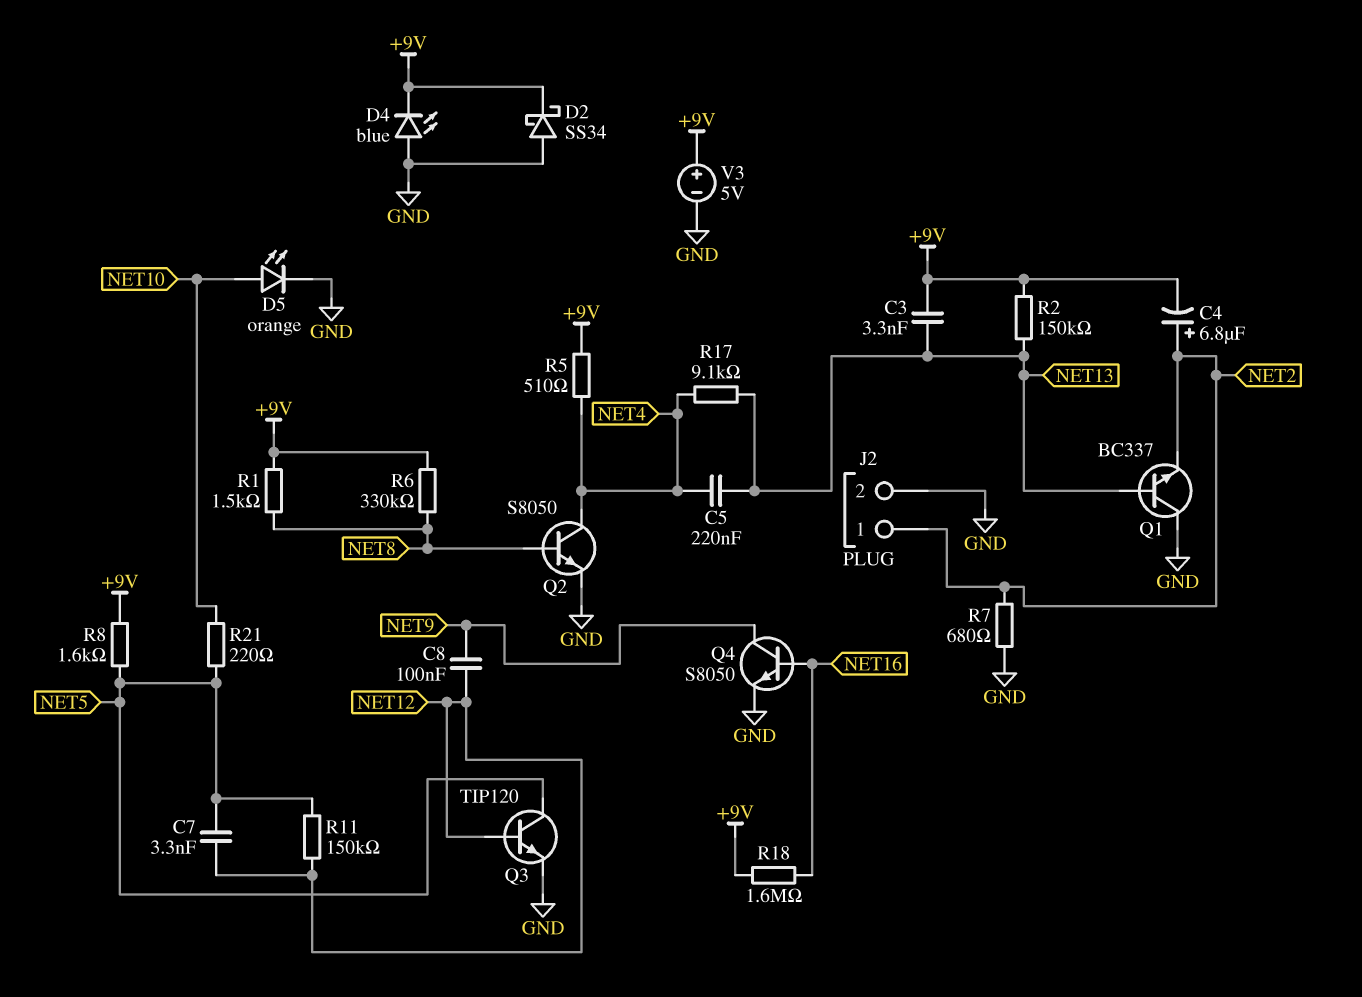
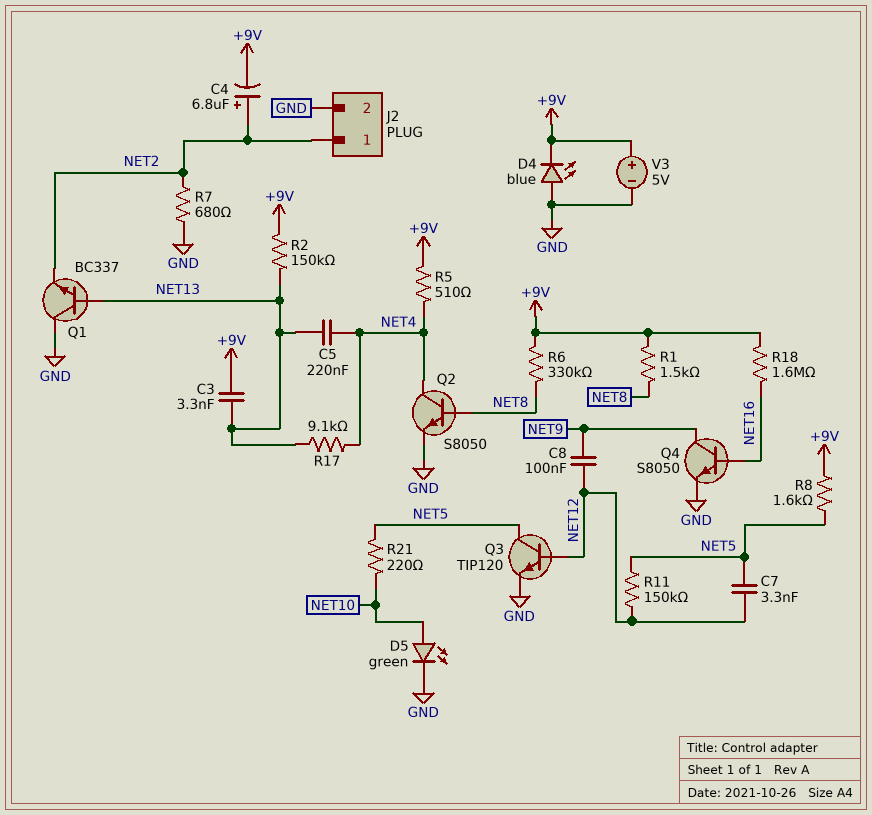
D2: schottky SS34 (A GND, K +9V) -> none
D5: LED orange (A NET10, K GND) -> LED green (A NET10, K GND)

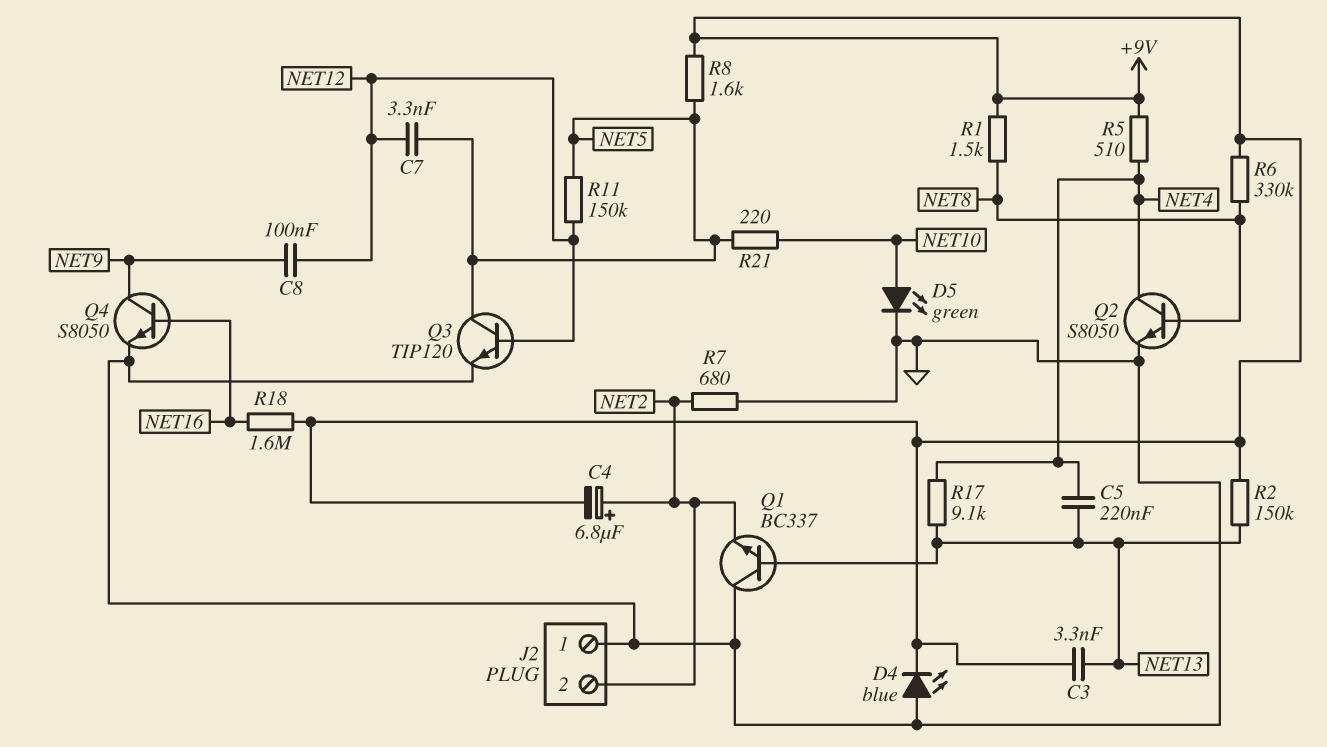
J2 pin 1: NET2 -> GND
J2 pin 2: GND -> NET2
V3: 5V (plus +9V, minus GND) -> none

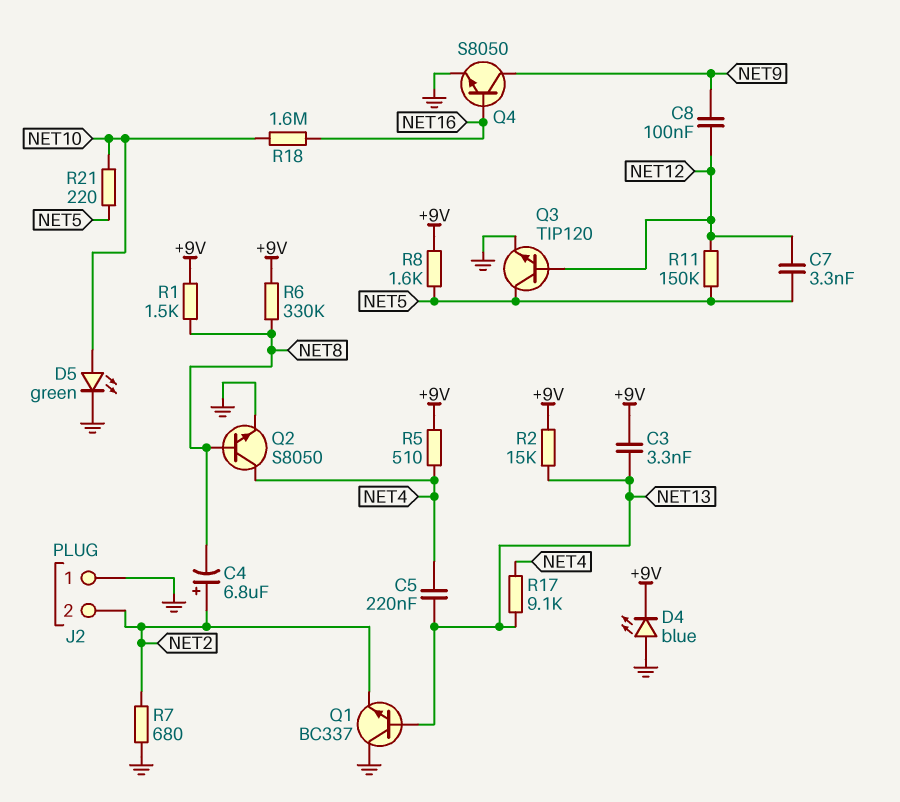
C4: 6.8uF (plus NET2, minus +9V) -> 6.8uF (plus NET2, minus NET8)
R2: 150k (+9V, NET13) -> 15k (+9V, NET13)
R18: 1.6M (+9V, NET16) -> 1.6M (NET10, NET16)

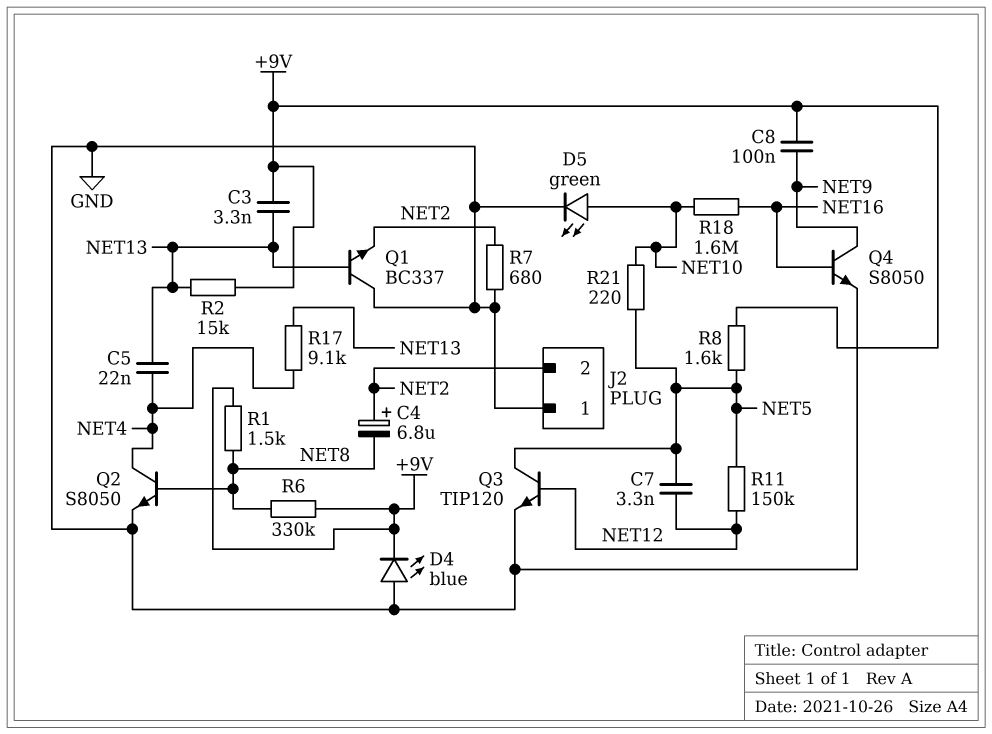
C5: 220nF (NET4, NET13) -> 22nF (NET4, NET13)
C8: 100nF (NET9, NET12) -> 100nF (+9V, NET9)
R5: 510 (+9V, NET4) -> none

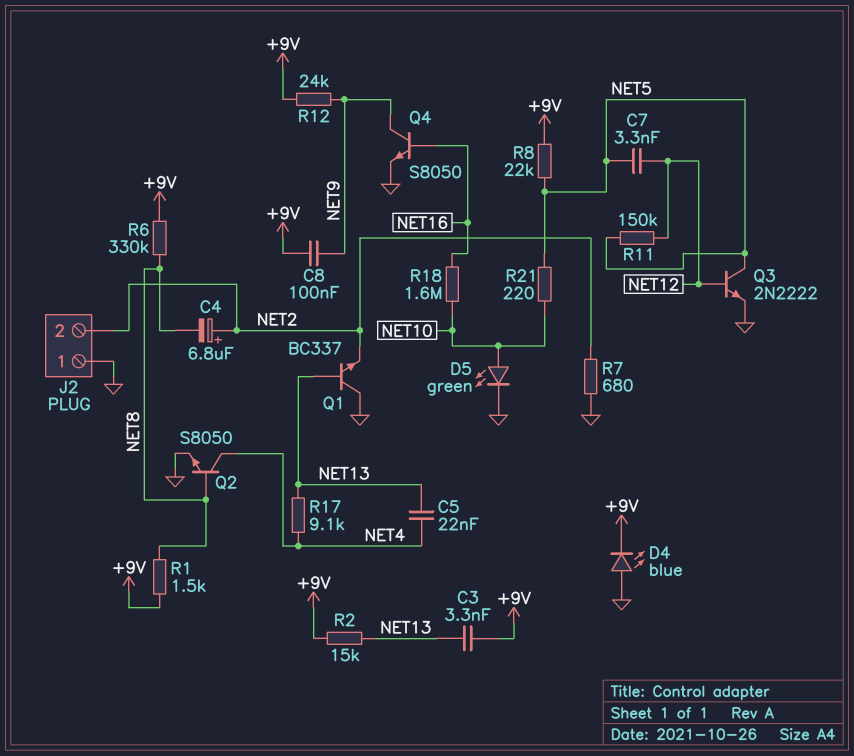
Q3: NPN TIP120 (B NET12, C NET5, E GND) -> NPN 2N2222 (B NET12, C NET5, E GND)
R8: 1.6k (+9V, NET5) -> 22k (+9V, NET5)
R12: none -> 24k (+9V, NET9)

